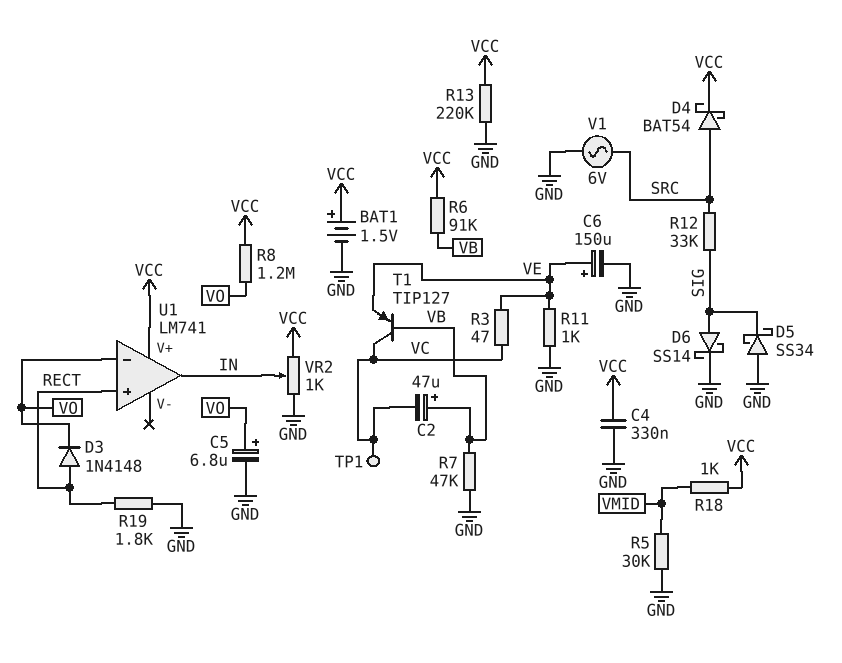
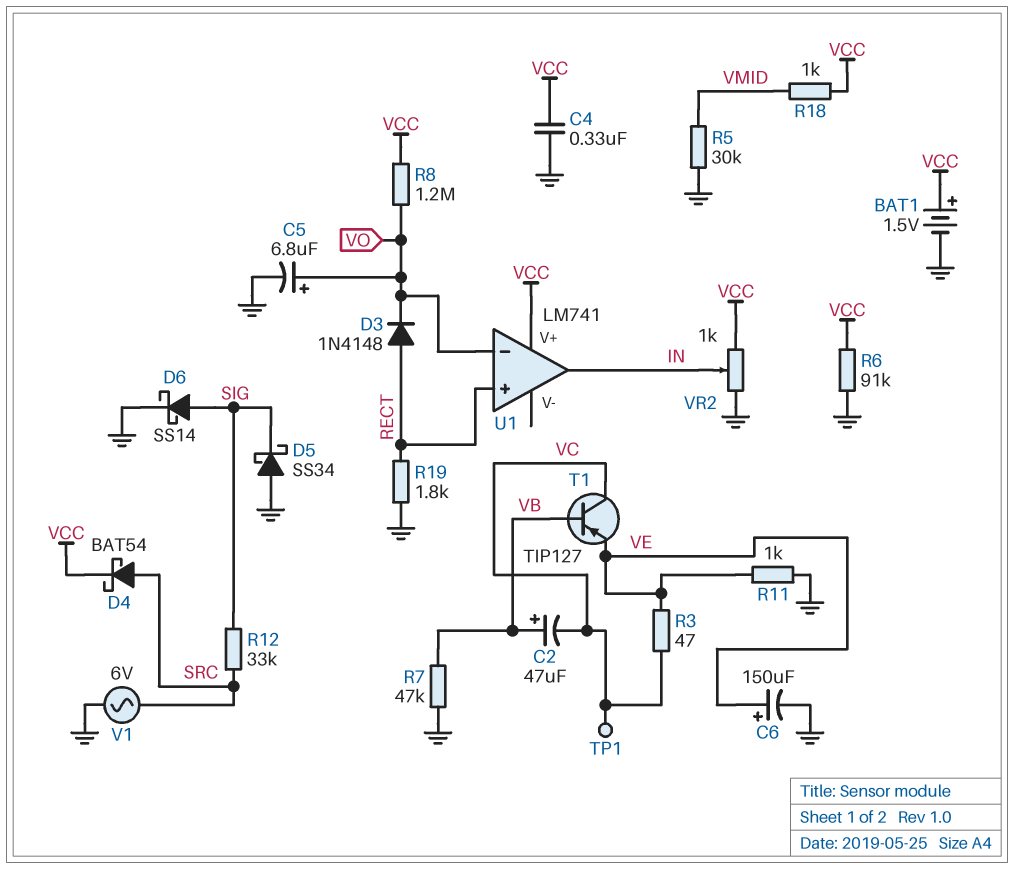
R6: 91k (VB, VCC) -> 91k (GND, VCC)
R13: 220k (GND, VCC) -> none

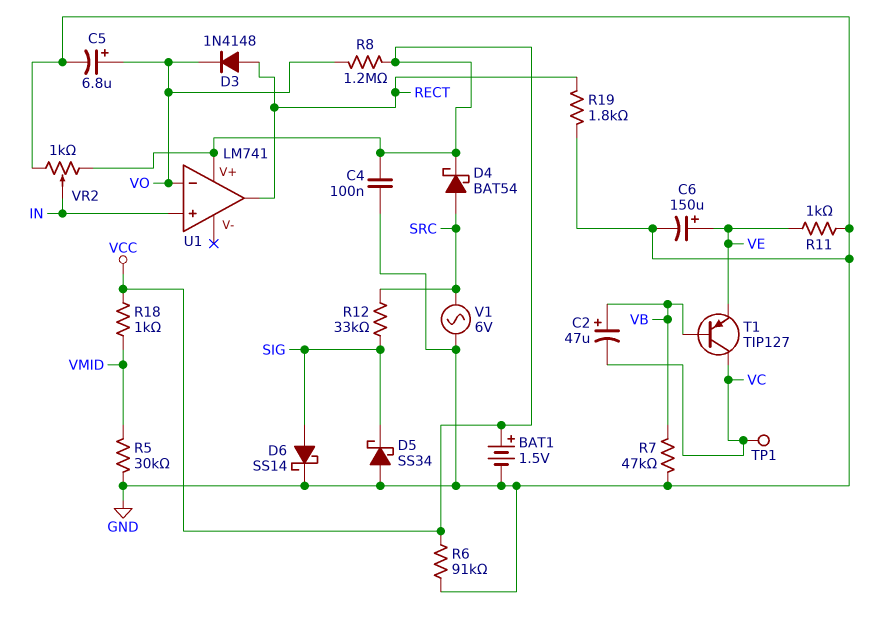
C4: 330nF (GND, VCC) -> 100nF (GND, VCC)
R3: 47 (VC, VE) -> none
U1 pin in+: RECT -> IN
U1 pin out: IN -> RECT

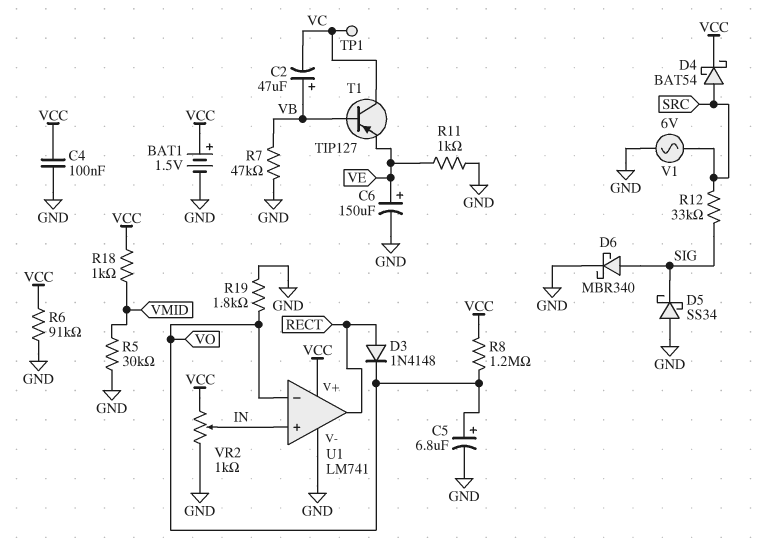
D6: schottky SS14 (A SIG, K GND) -> schottky MBR340 (A SIG, K GND)
R19: 1.8k (GND, RECT) -> 1.8k (GND, VO)
U1 pin V-: none -> GND

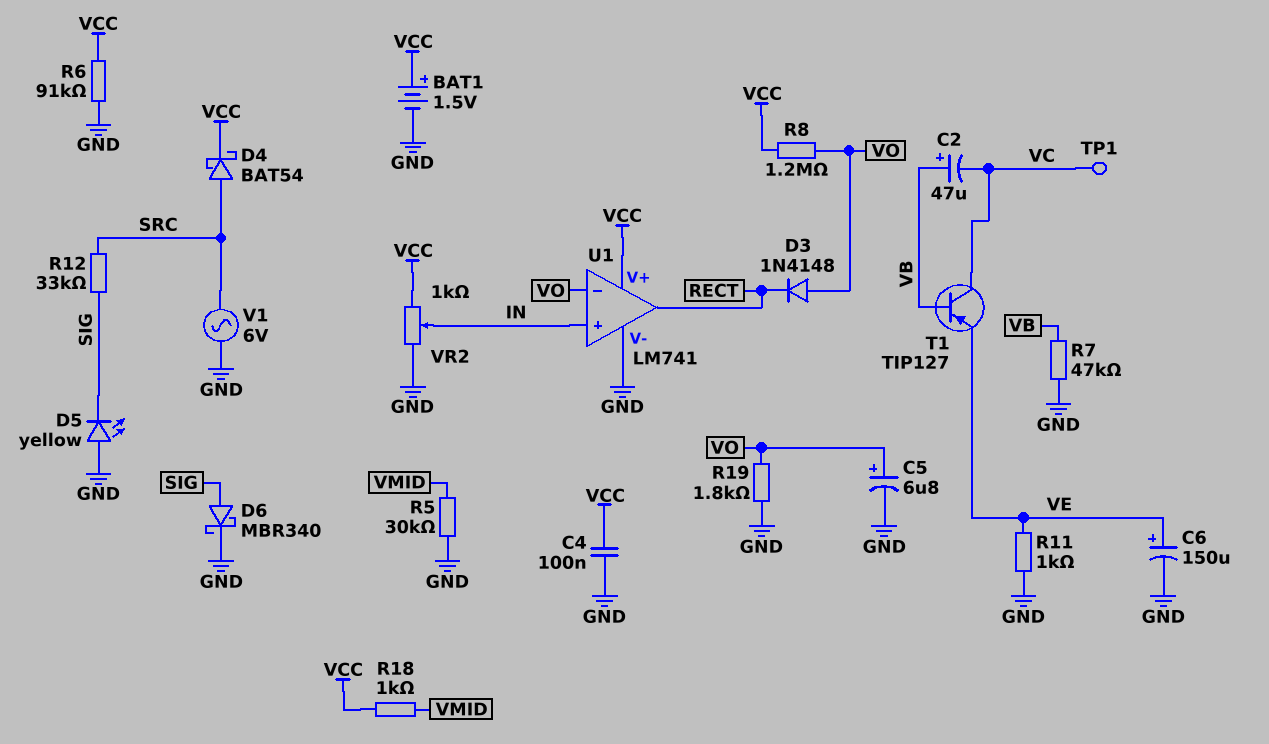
D3: diode 1N4148 (A RECT, K VO) -> diode 1N4148 (A VO, K RECT)
D5: schottky SS34 (A GND, K SIG) -> LED yellow (A GND, K SIG)

